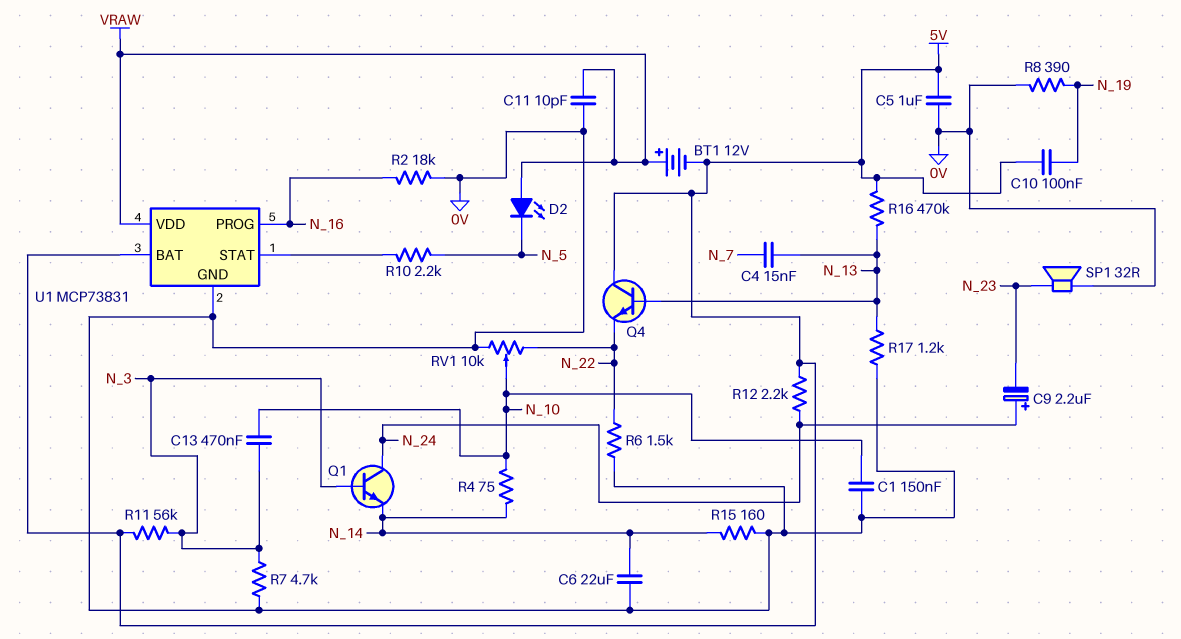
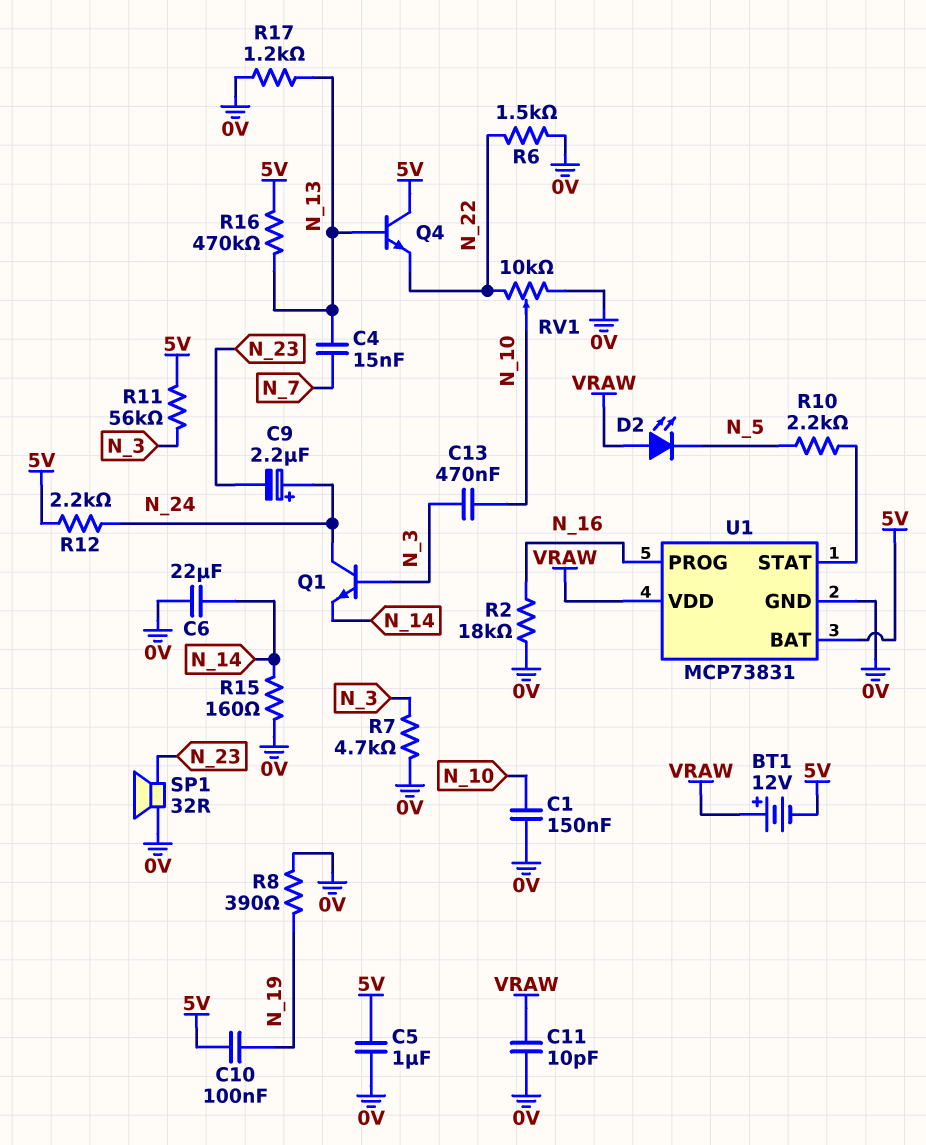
R4: 75 (N_10, N_14) -> none

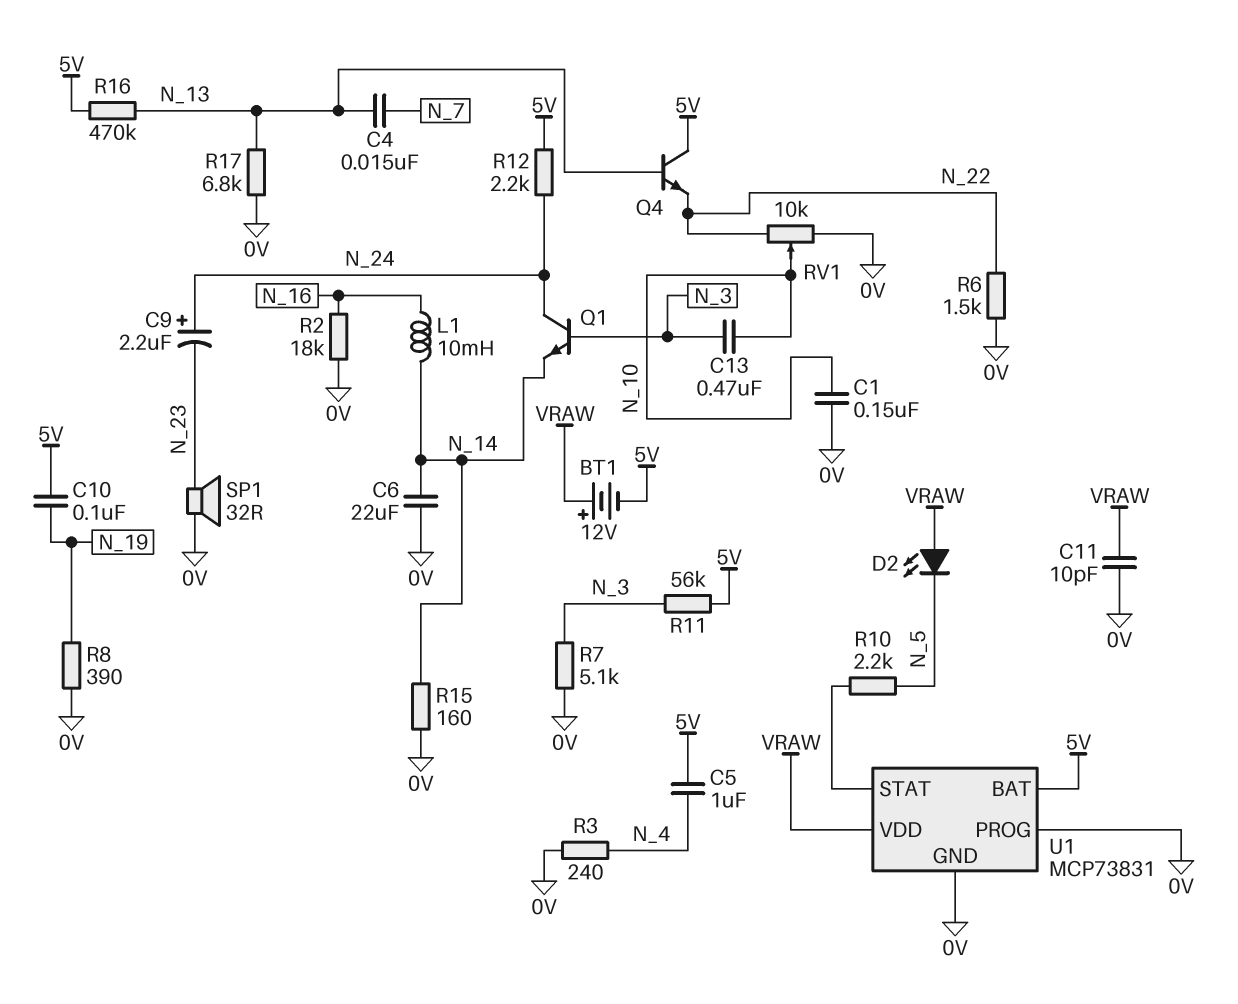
C5: 1uF (0V, 5V) -> 1uF (5V, N_4)
L1: none -> 10mH (N_14, N_16)
R3: none -> 240 (0V, N_4)
R7: 4.7k (0V, N_3) -> 5.1k (0V, N_3)
R17: 1.2k (0V, N_13) -> 6.8k (0V, N_13)
U1 pin PROG: N_16 -> 0V

